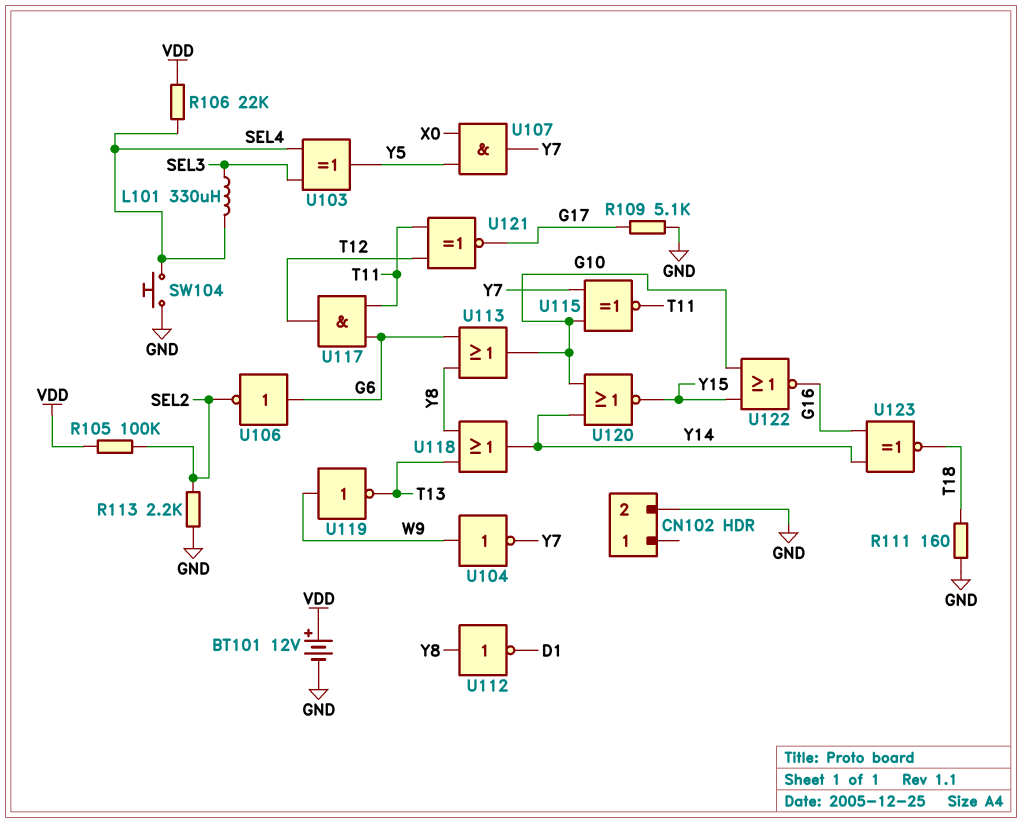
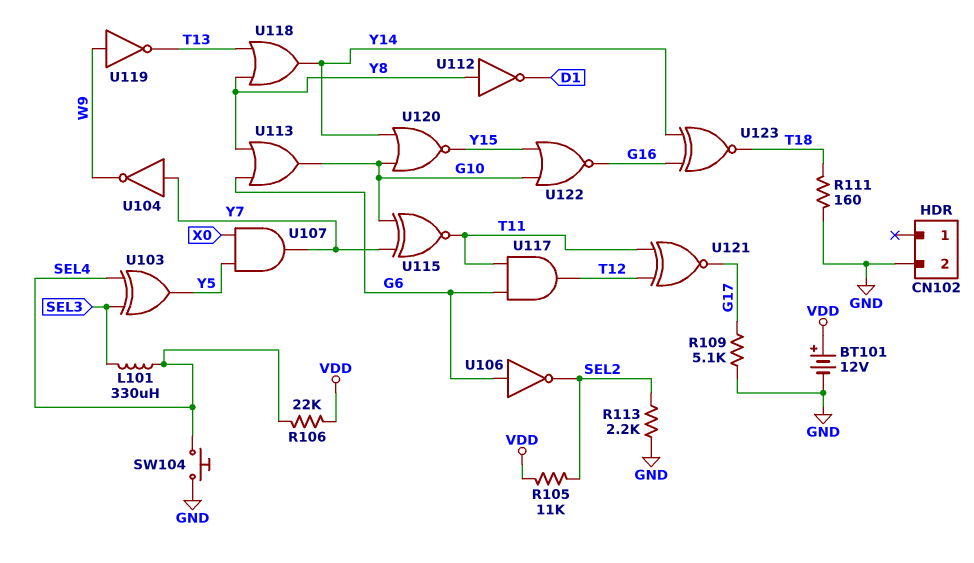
R105: 100k (SEL2, VDD) -> 11k (SEL2, VDD)
U104: NOT (in W9, out Y7) -> NOT (in Y7, out W9)

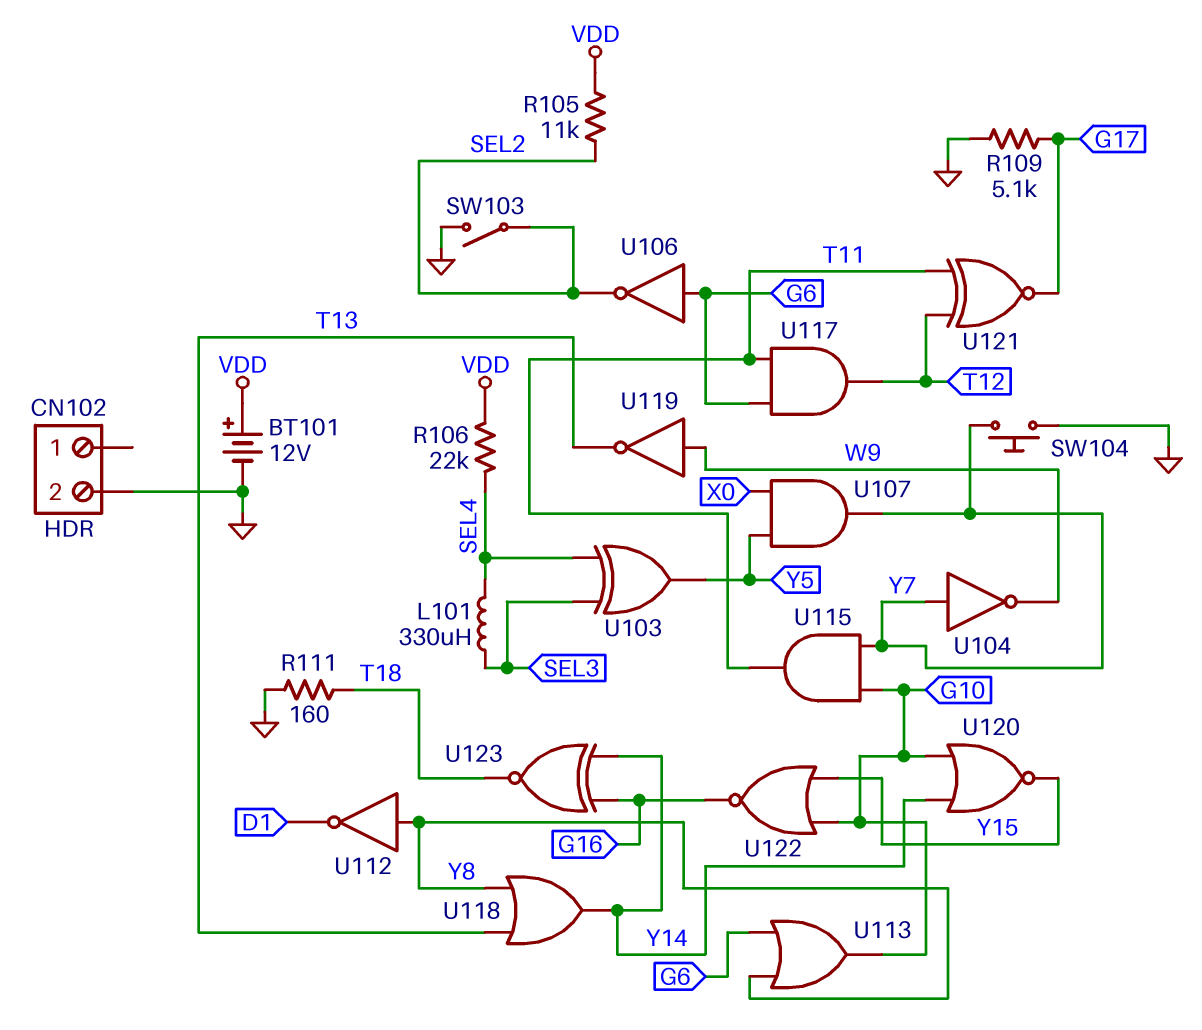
R113: 2.2k (GND, SEL2) -> none
SW103: none -> switch (GND, SEL2)
SW104: button (GND, SEL4) -> button (GND, Y7)
U115: XNOR (in G10, in Y7, out T11) -> AND (in G10, in Y7, out T11)

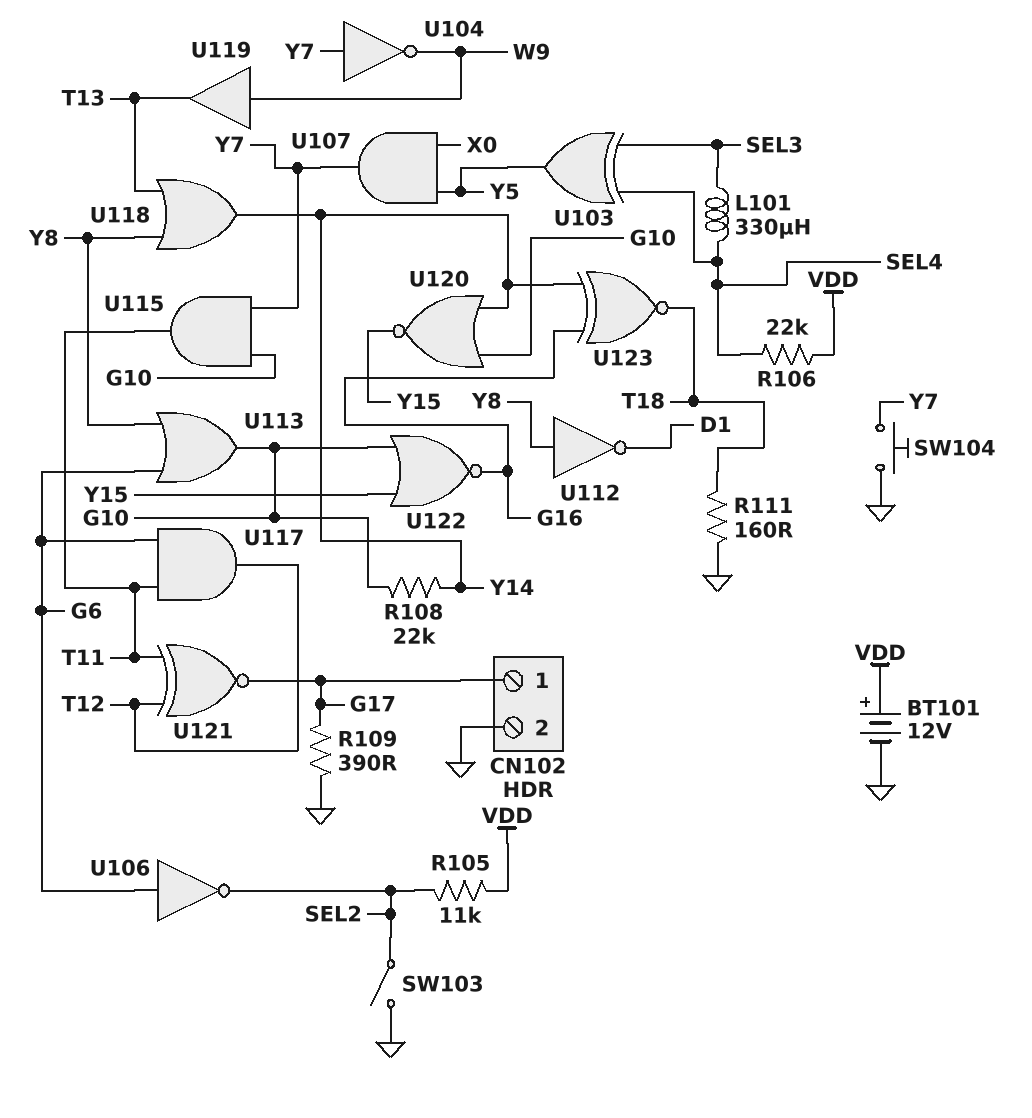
CN102 pin 1: none -> G17
R108: none -> 22k (G10, Y14)
R109: 5.1k (G17, GND) -> 390 (G17, GND)
U119: NOT (in W9, out T13) -> buffer (in W9, out T13)

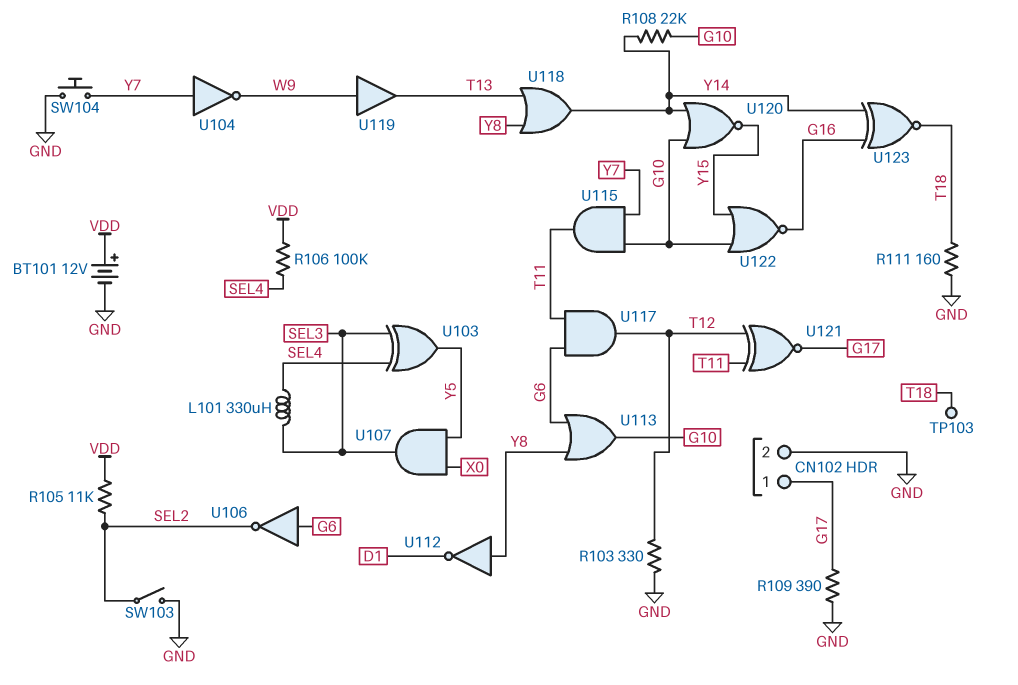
R103: none -> 330 (GND, T12)
R106: 22k (SEL4, VDD) -> 100k (SEL4, VDD)
TP103: none -> test point (T18)
U107: AND (in X0, in Y5, out Y7) -> AND (in X0, in Y5, out SEL3)

